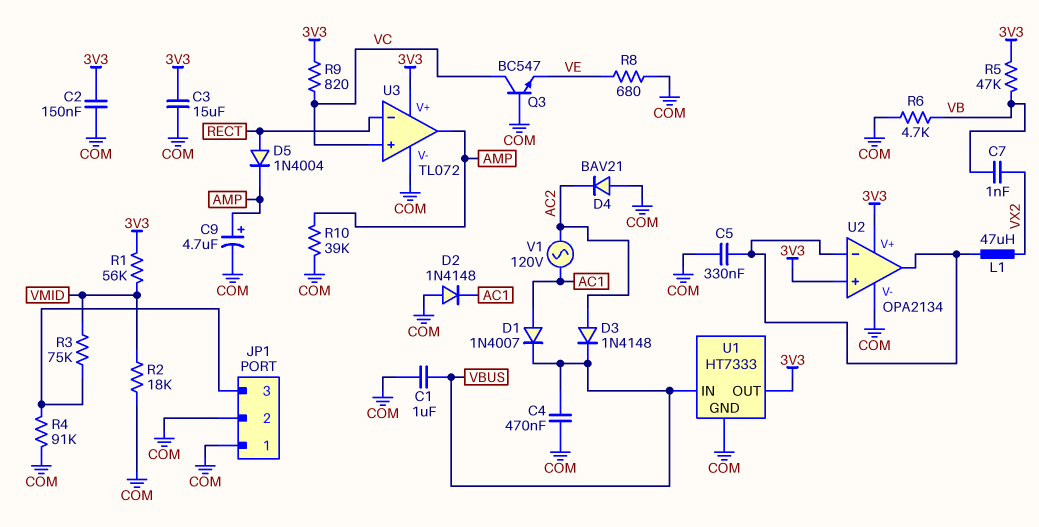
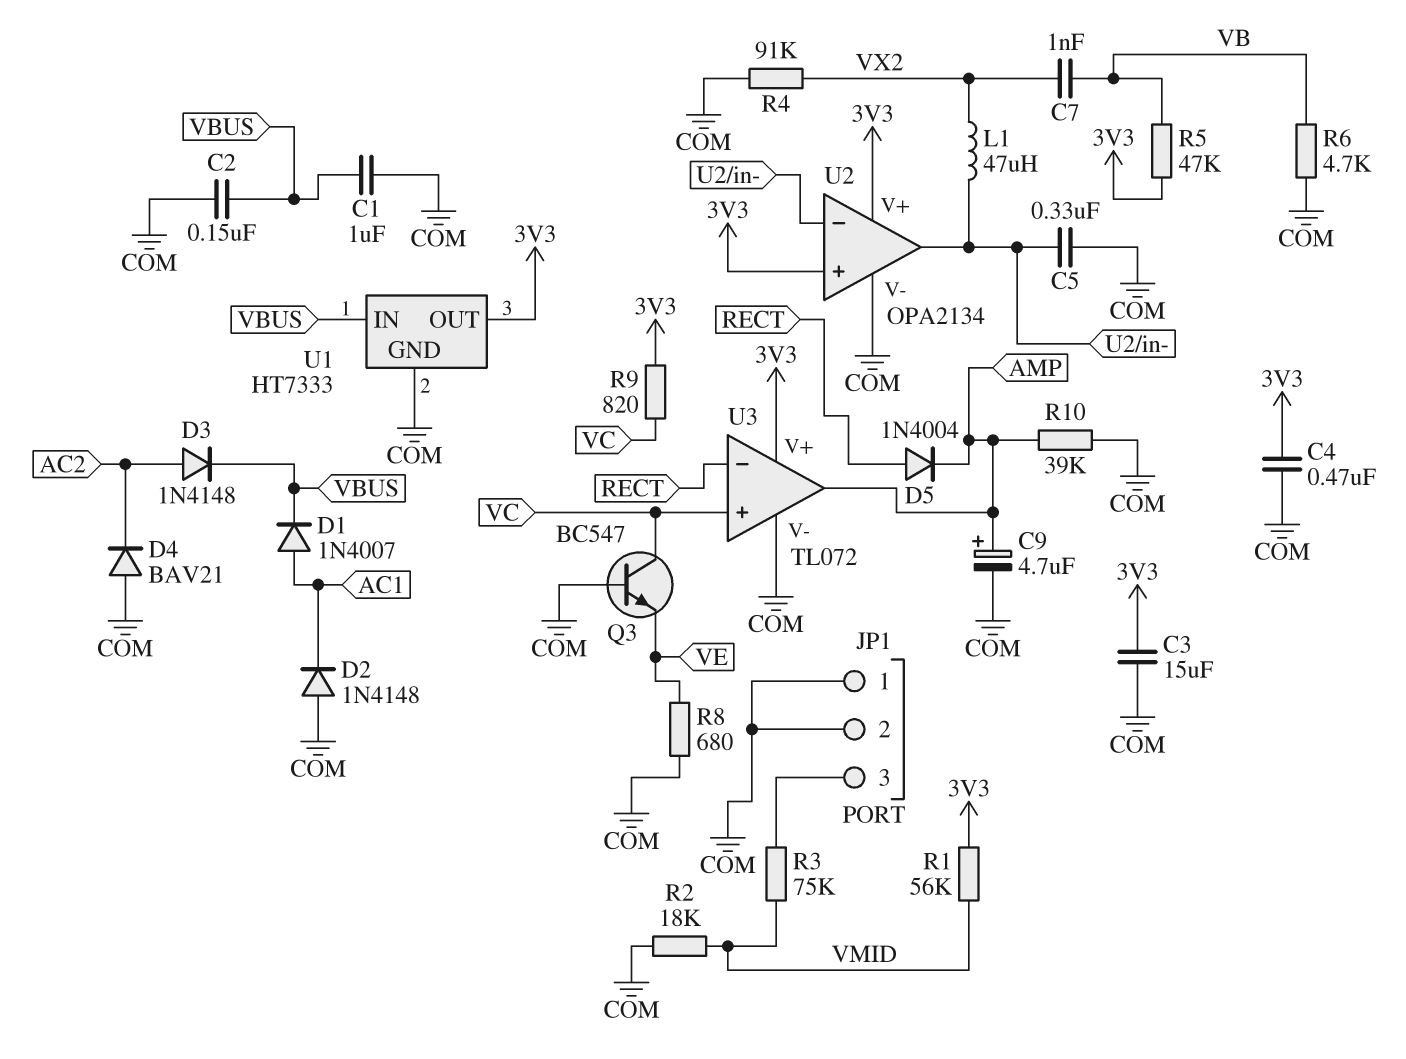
C2: 150nF (3V3, COM) -> 150nF (COM, VBUS)
C4: 470nF (COM, VBUS) -> 470nF (3V3, COM)
R4: 91k (COM, JP1/3) -> 91k (COM, VX2)
V1: AC 120V (AC1, AC2) -> none

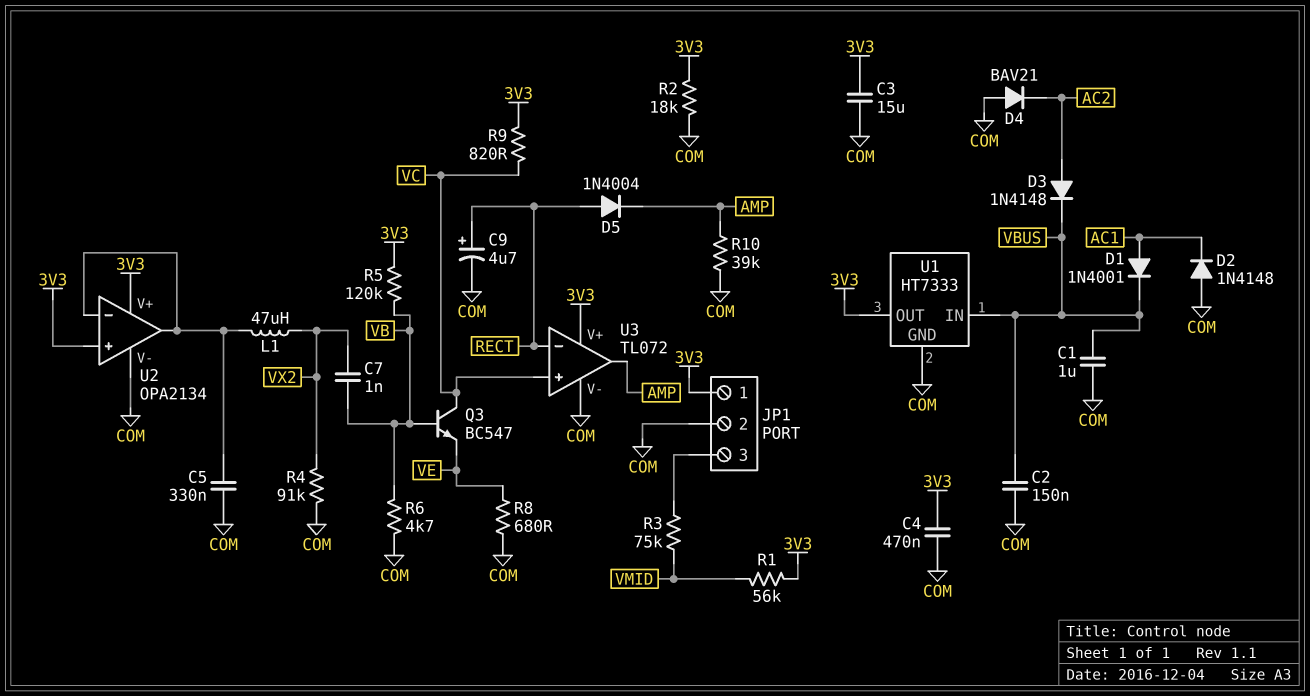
C9: 4.7uF (plus AMP, minus COM) -> 4.7uF (plus RECT, minus COM)
D1: diode 1N4007 (A AC1, K VBUS) -> diode 1N4001 (A AC1, K VBUS)
JP1 pin 1: COM -> 3V3
Q3: NPN BC547 (B COM, C VC, E VE) -> NPN BC547 (B VB, C VC, E VE)
R2: 18k (COM, VMID) -> 18k (3V3, COM)
R5: 47k (3V3, VB) -> 120k (3V3, VB)

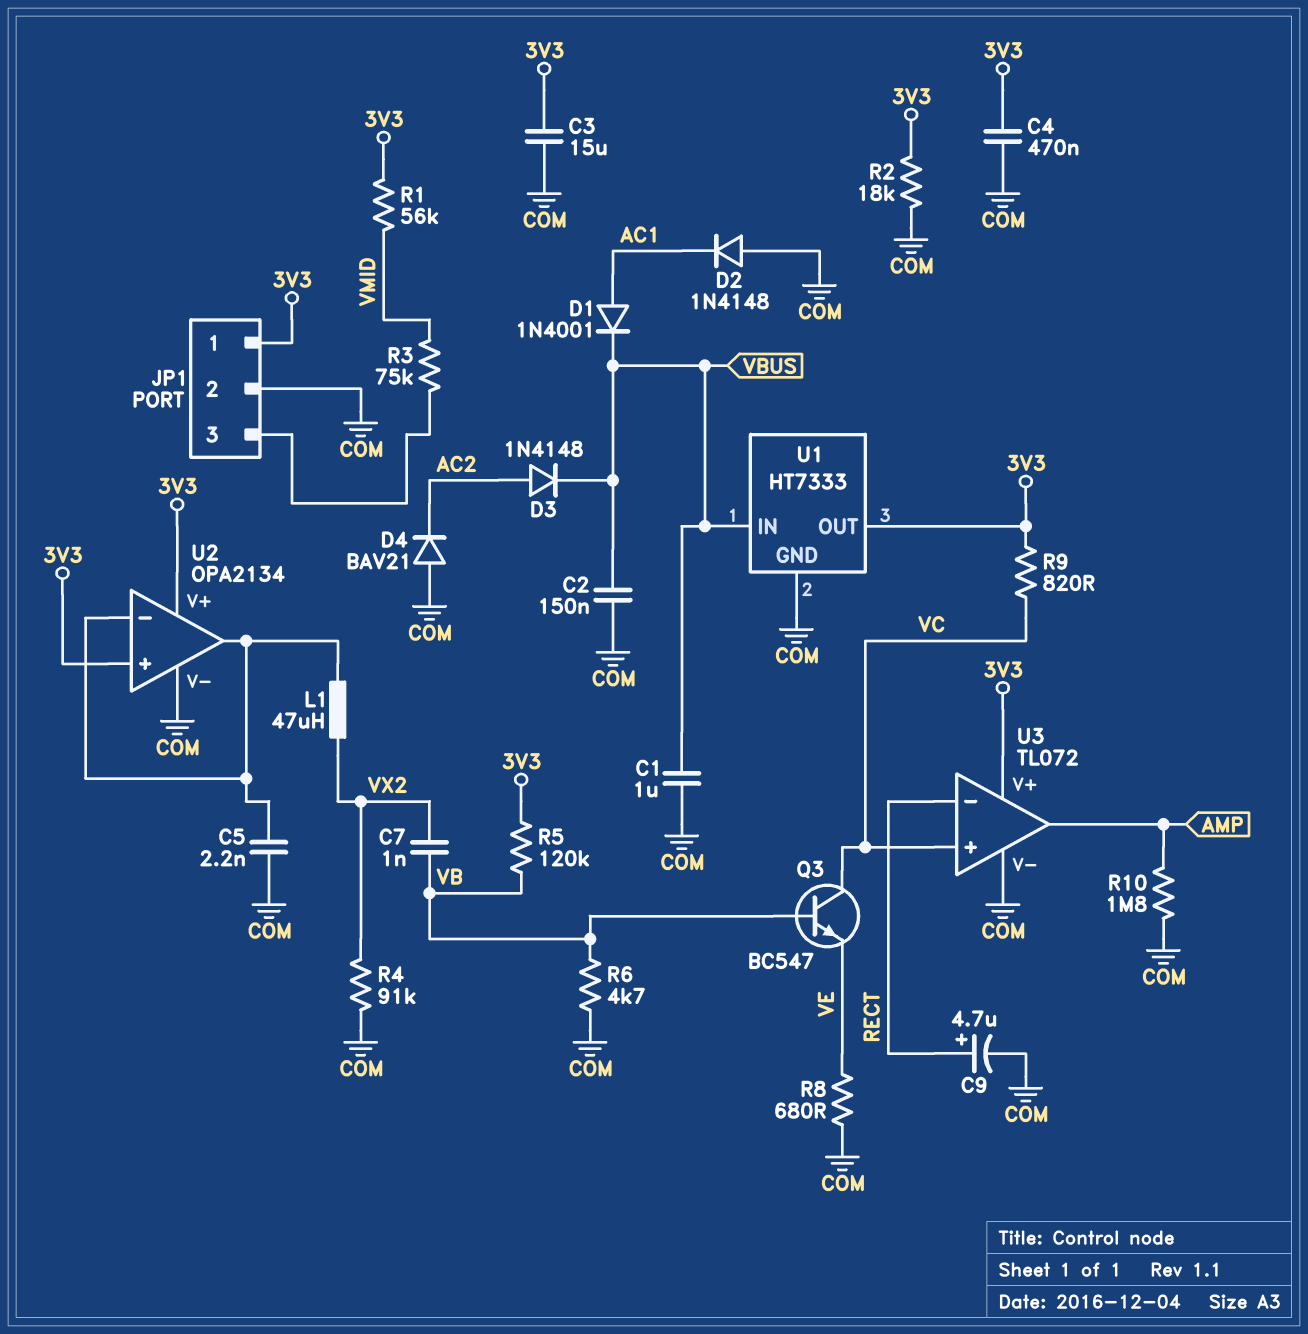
C5: 330nF (COM, U2/in-) -> 2.2nF (COM, U2/in-)
D5: diode 1N4004 (A RECT, K AMP) -> none
R10: 39k (AMP, COM) -> 1.8M (AMP, COM)

